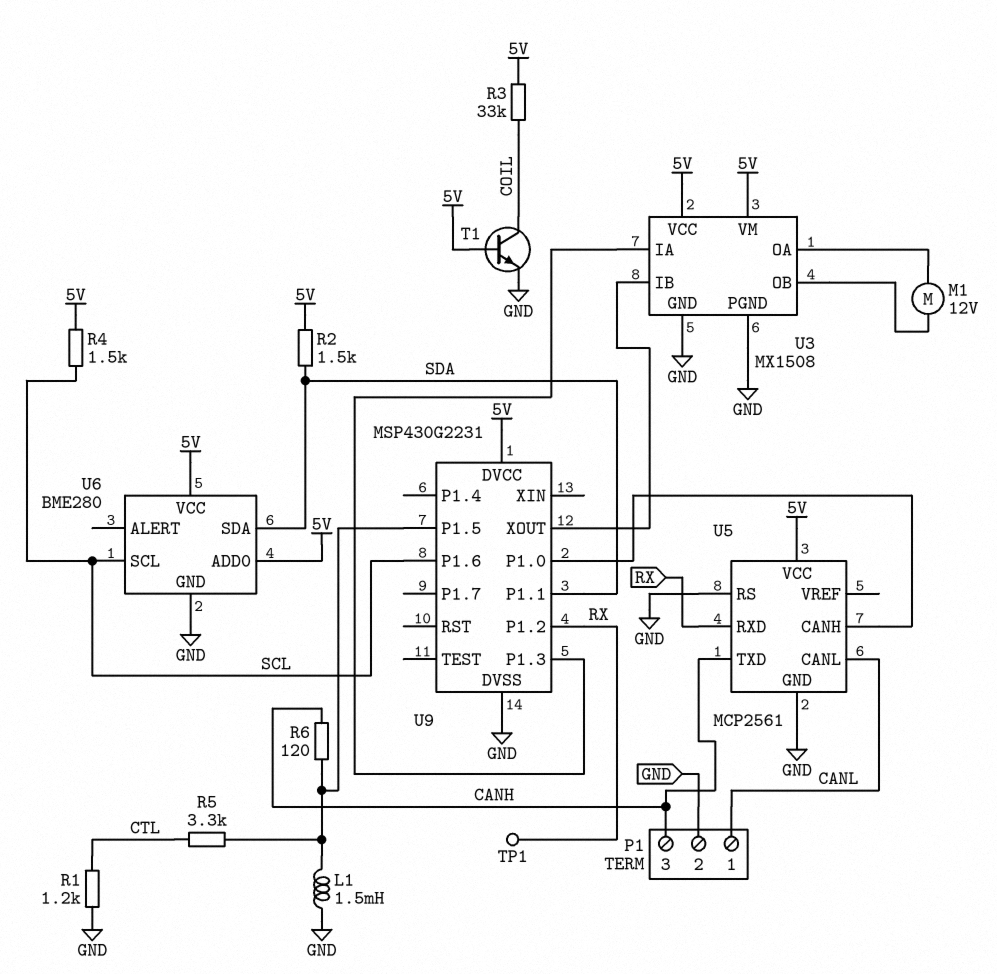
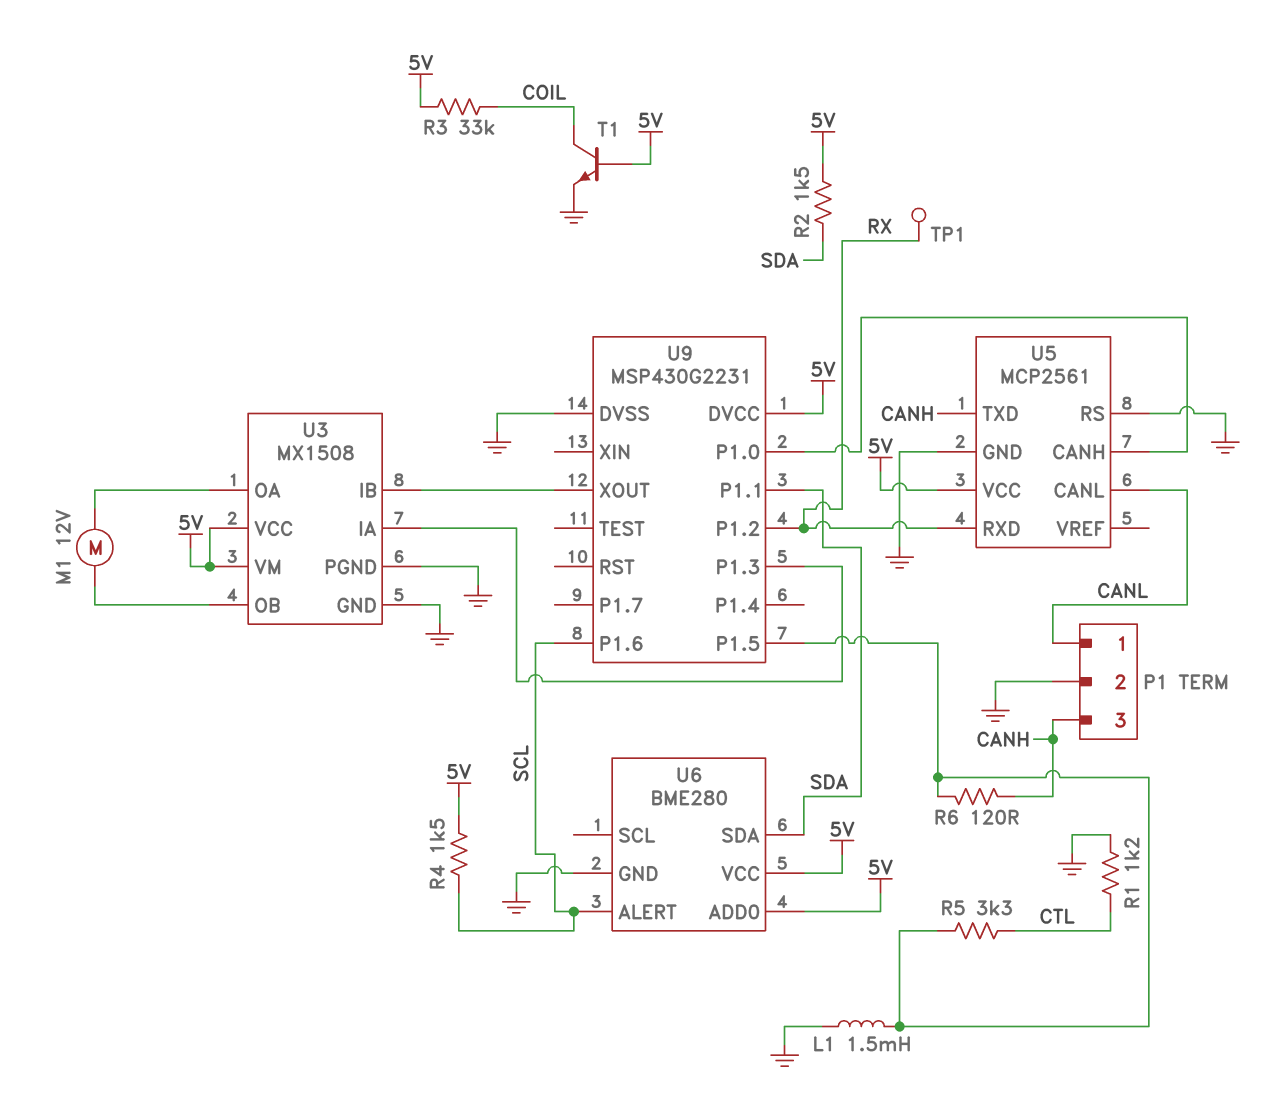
U6 pin ALERT: none -> SCL
U6 pin SCL: SCL -> none

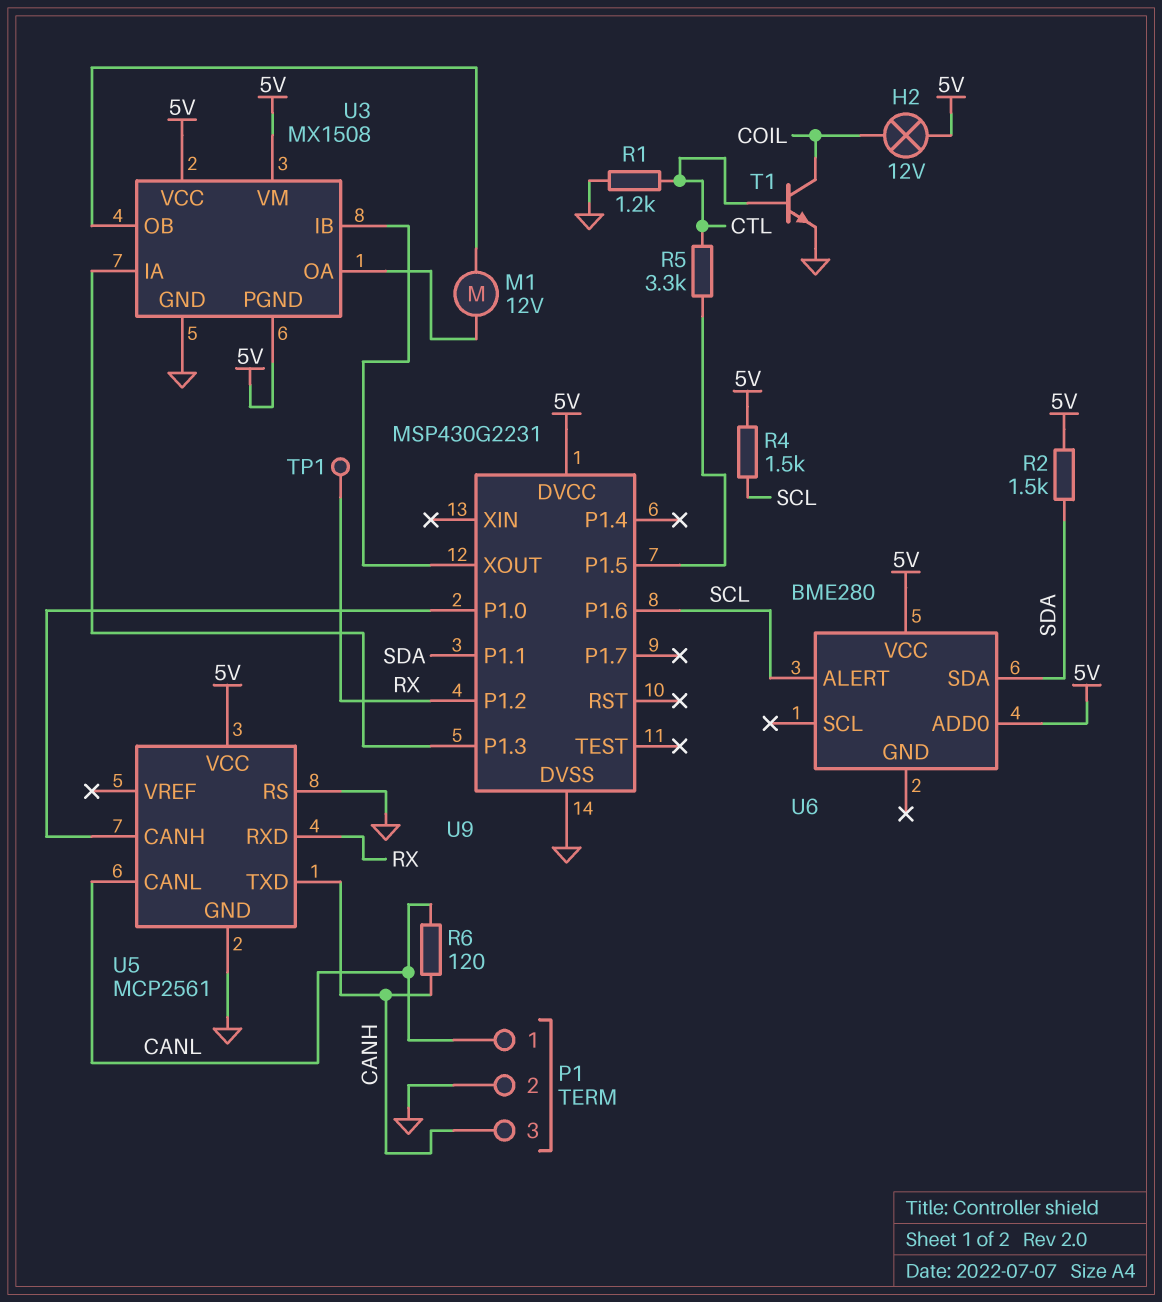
H2: none -> lamp 12V (5V, COIL)
L1: 1.5mH (GND, U9/P1.5) -> none
R3: 33k (5V, COIL) -> none
R6: 120 (CANH, U9/P1.5) -> 120 (CANH, CANL)
T1: NPN (B 5V, C COIL, E GND) -> NPN (B CTL, C COIL, E GND)
U3 pin PGND: GND -> 5V
U6 pin GND: GND -> none

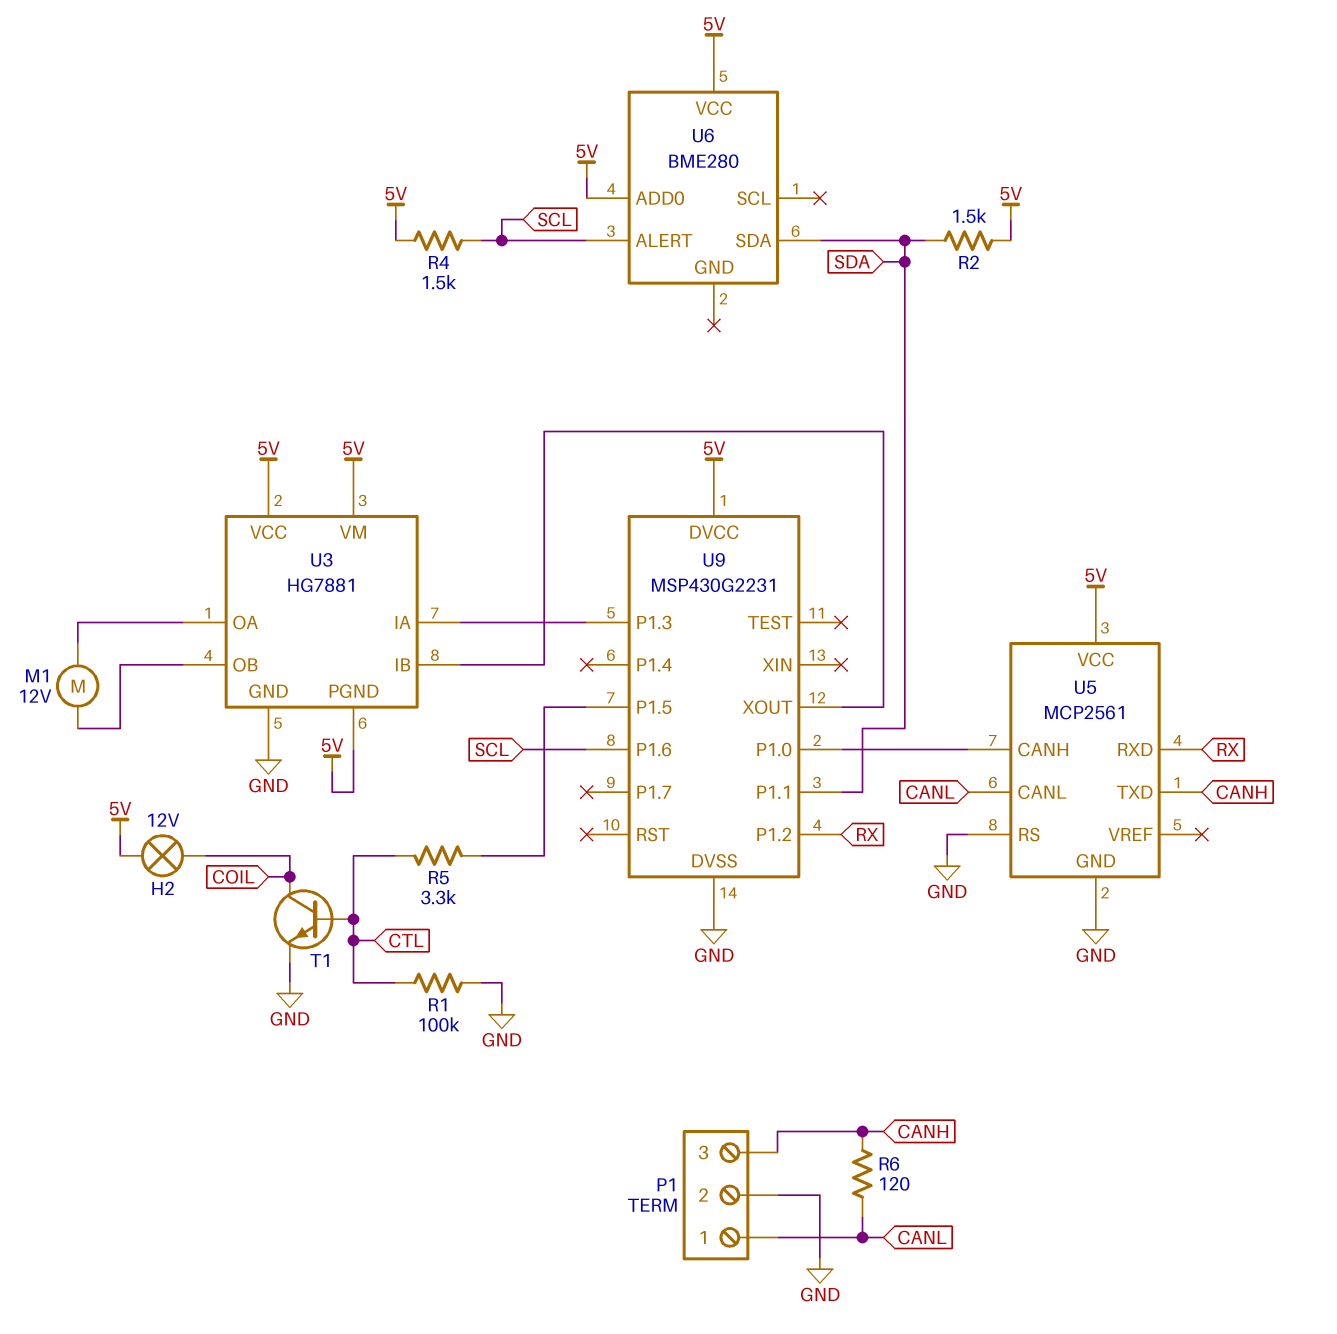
R1: 1.2k (CTL, GND) -> 100k (CTL, GND)
TP1: test point (RX) -> none
U3: MX1508 -> HG7881

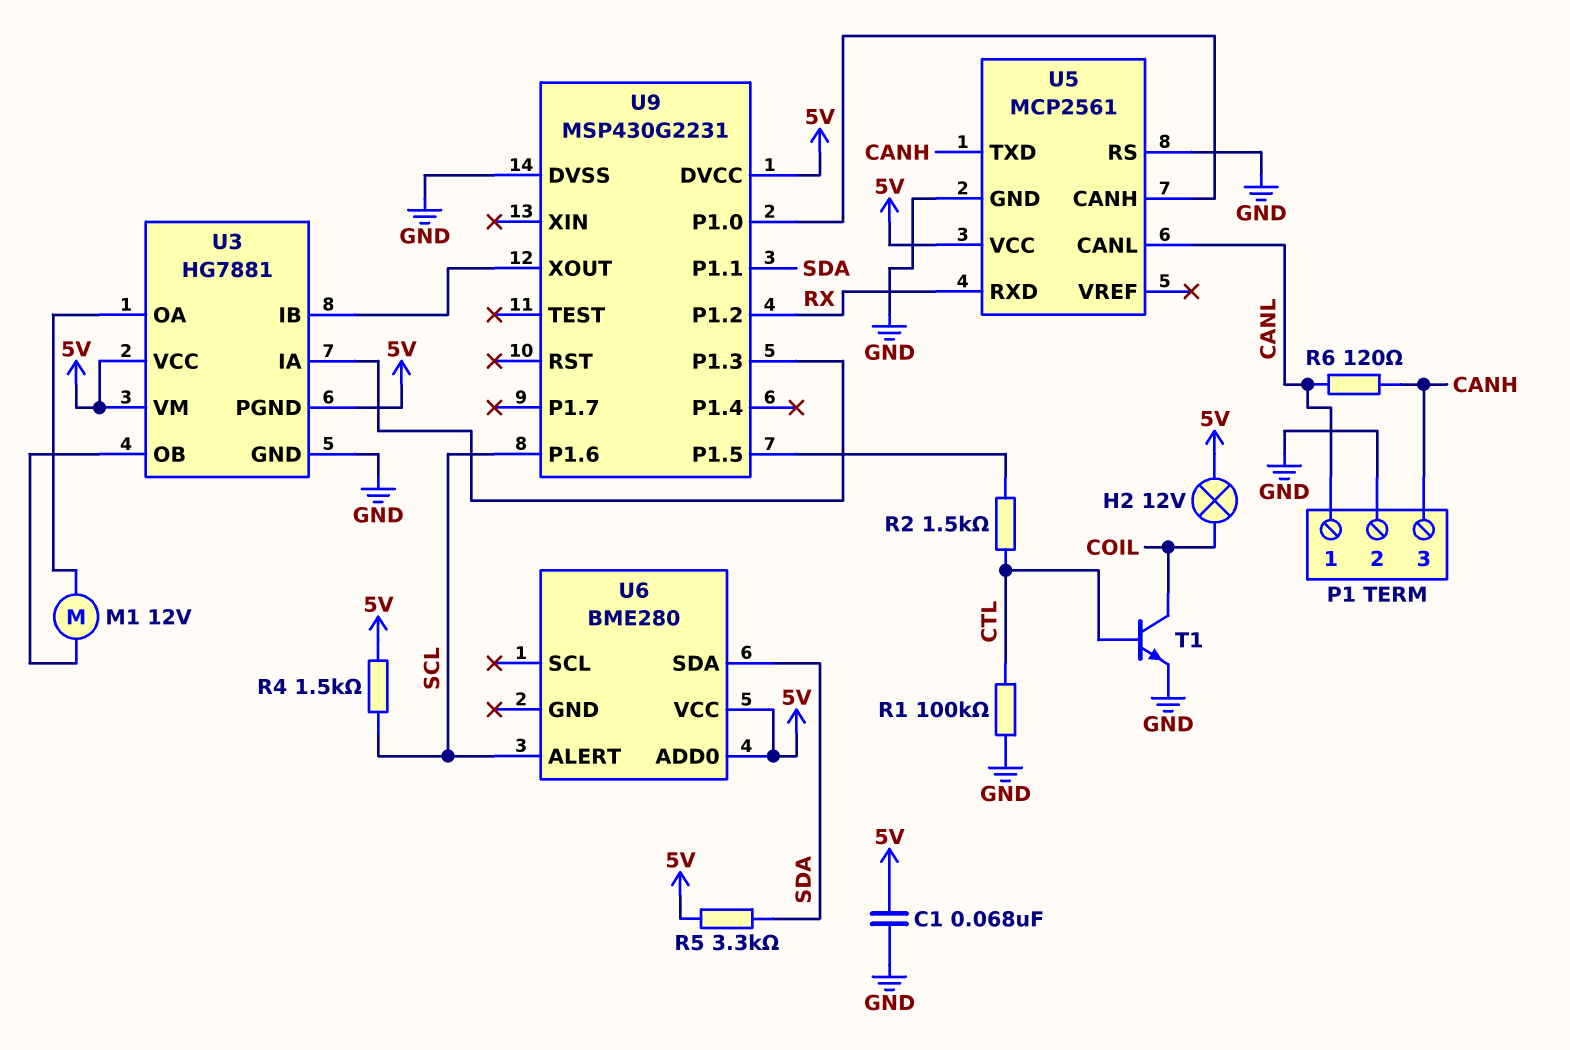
C1: none -> 68nF (5V, GND)
R2: 1.5k (5V, SDA) -> 1.5k (CTL, U9/P1.5)
R5: 3.3k (CTL, U9/P1.5) -> 3.3k (5V, SDA)

